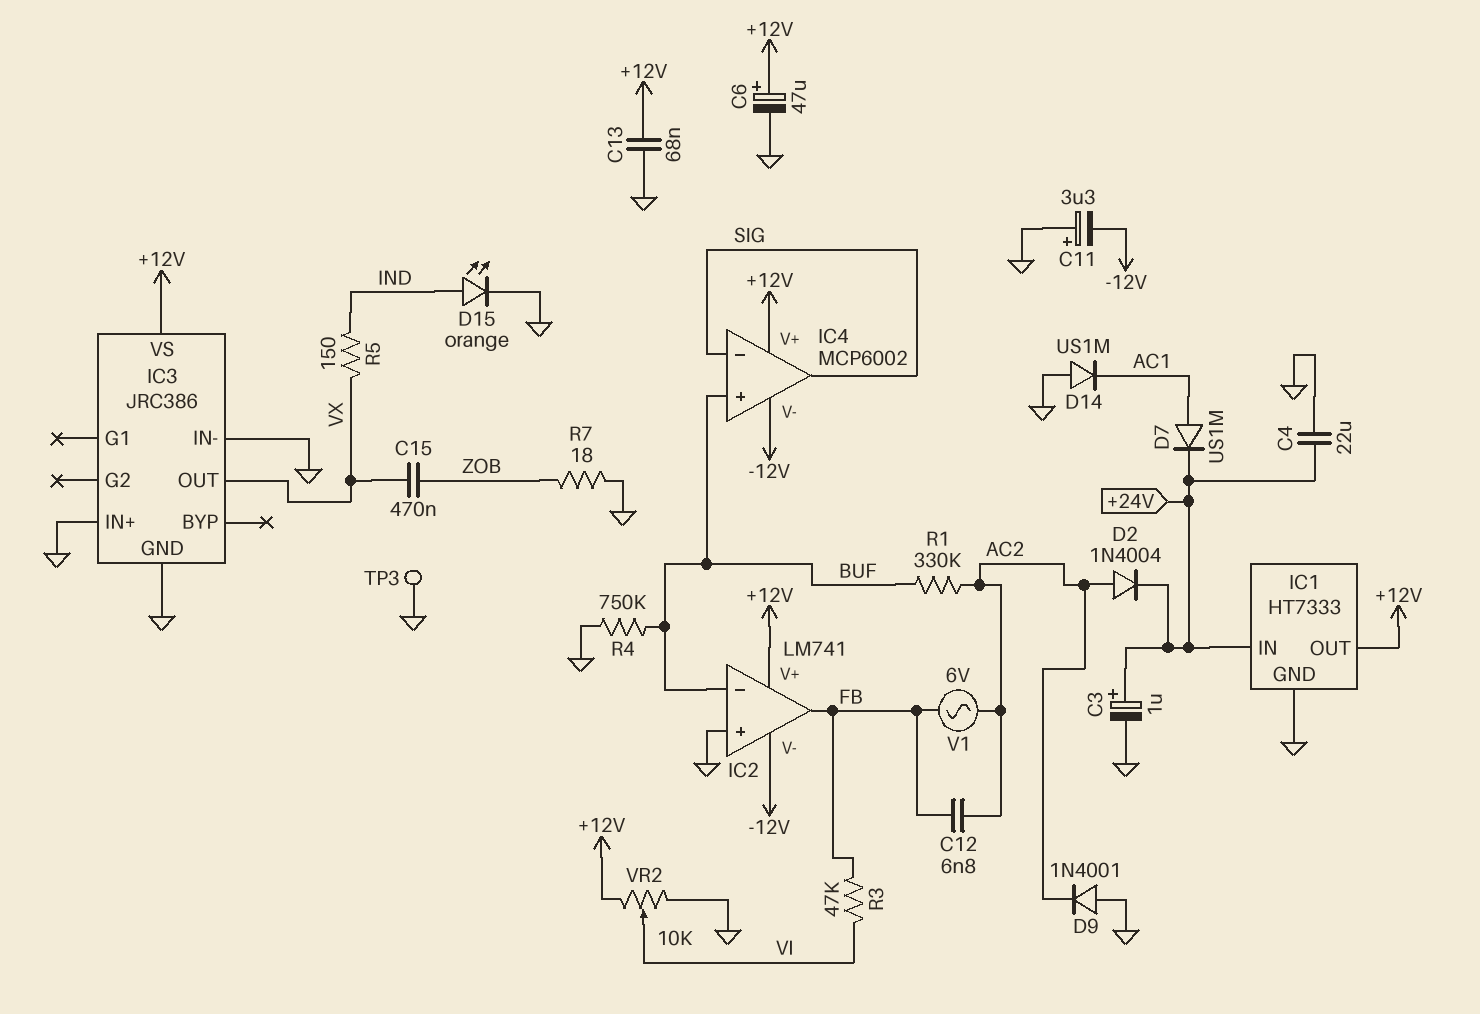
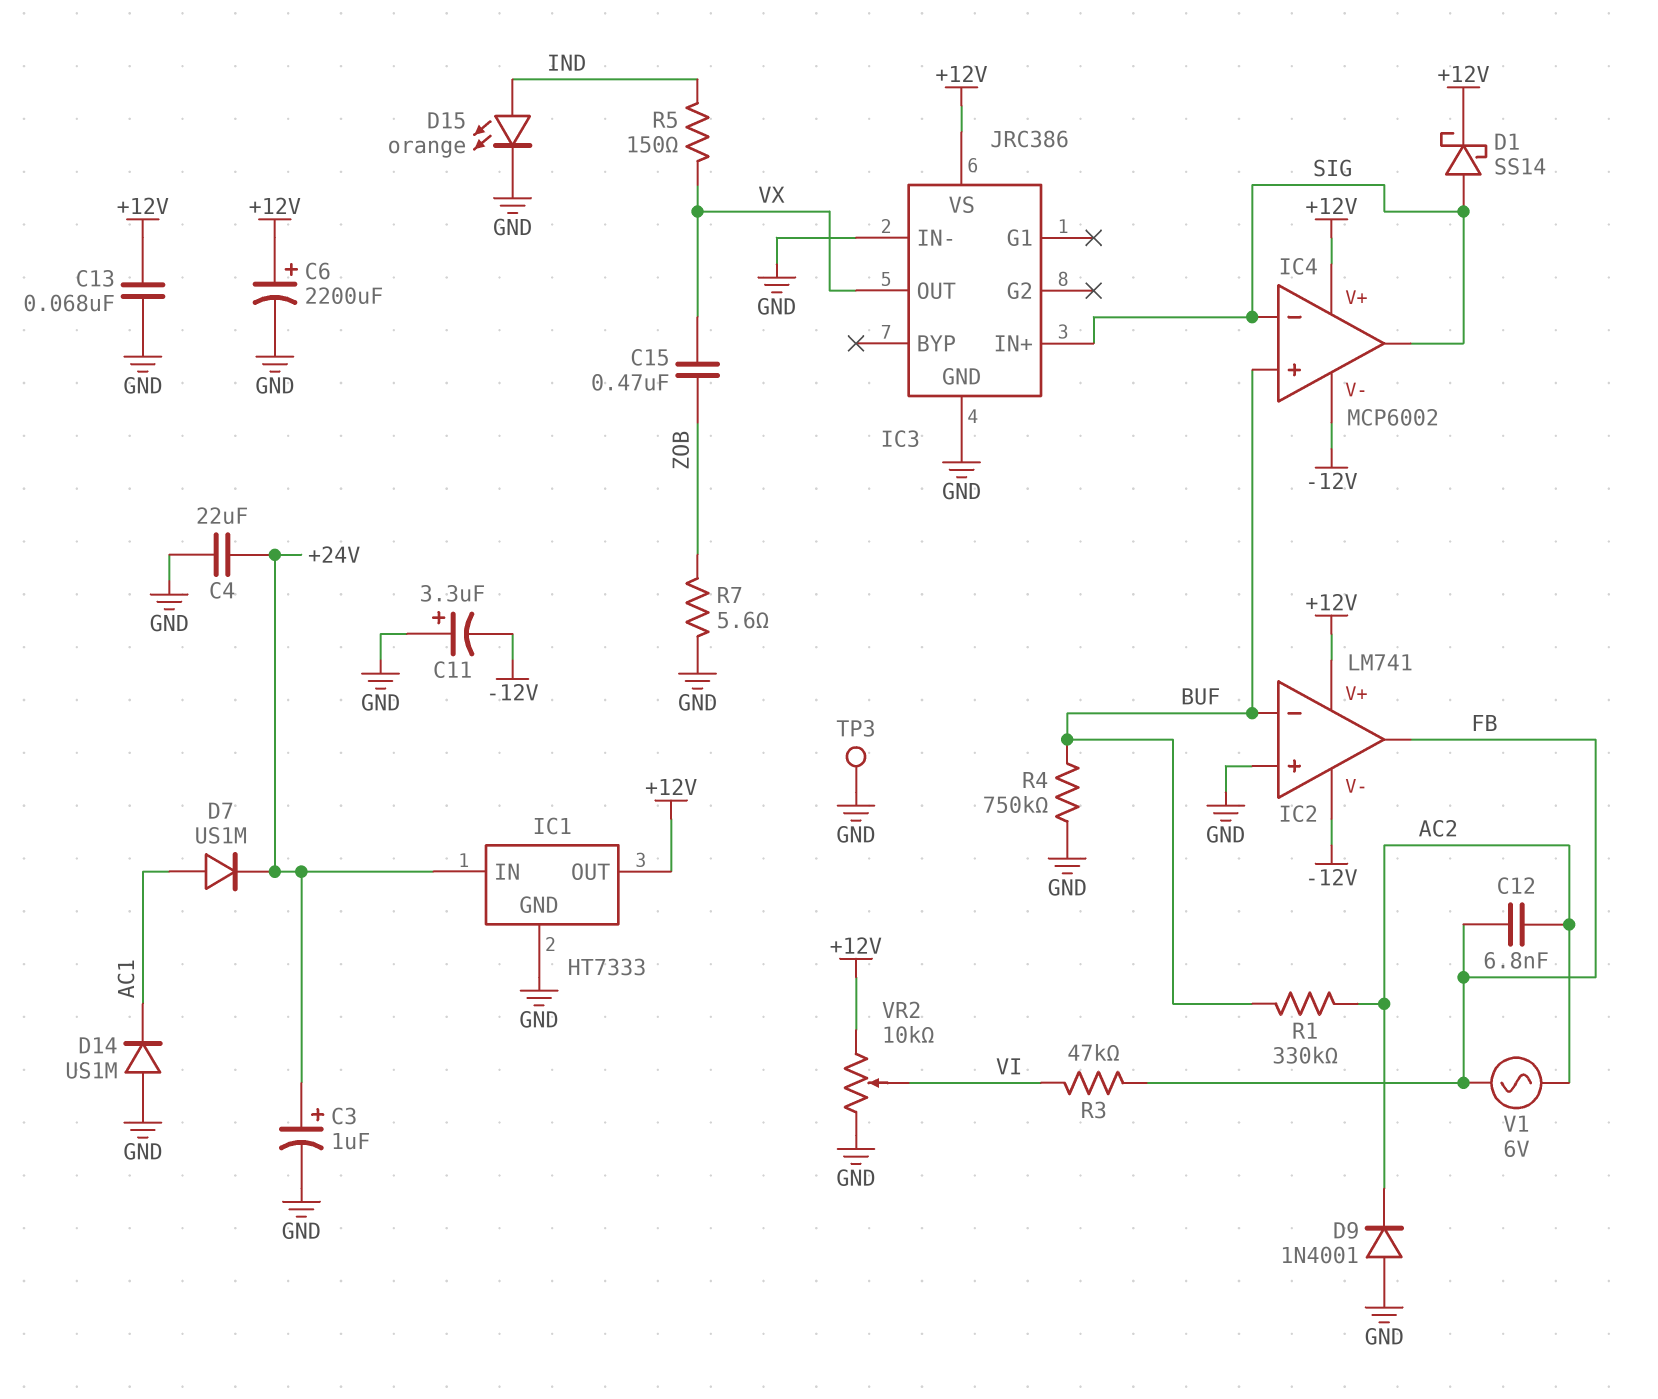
C6: 47uF (plus +12V, minus GND) -> 2200uF (plus +12V, minus GND)
D1: none -> schottky SS14 (A SIG, K +12V)
D2: diode 1N4004 (A AC2, K +24V) -> none
IC3 pin IN+: GND -> SIG
R7: 18 (GND, ZOB) -> 5.6 (GND, ZOB)

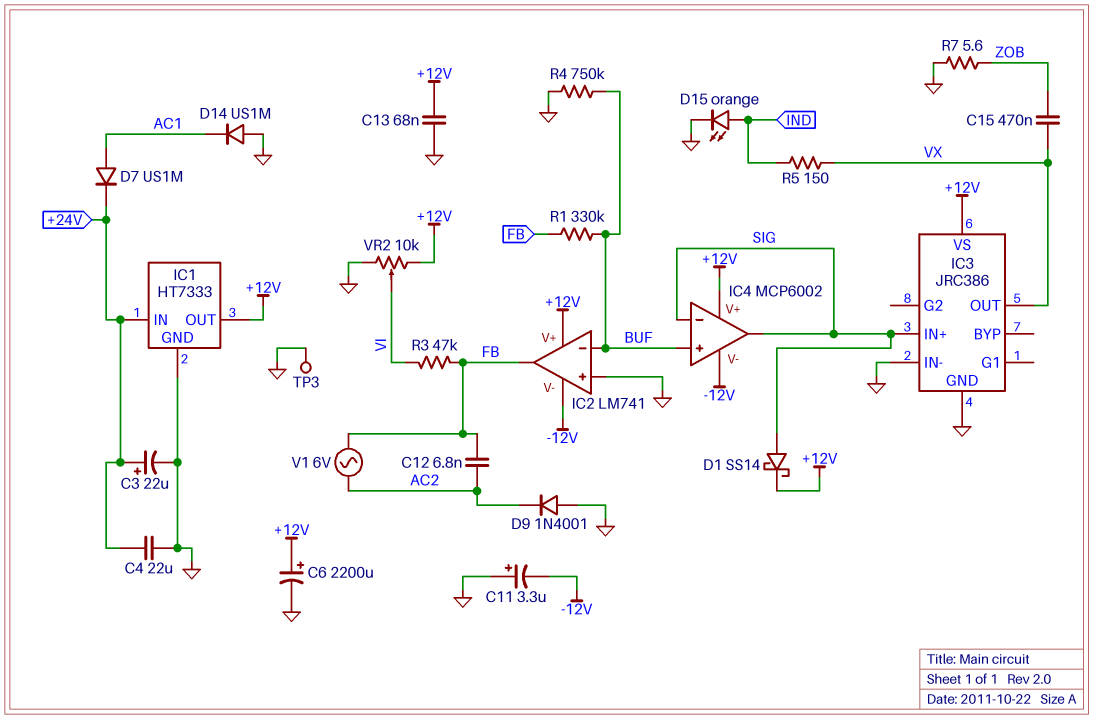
C3: 1uF (plus +24V, minus GND) -> 22uF (plus +24V, minus GND)
R1: 330k (AC2, BUF) -> 330k (BUF, FB)

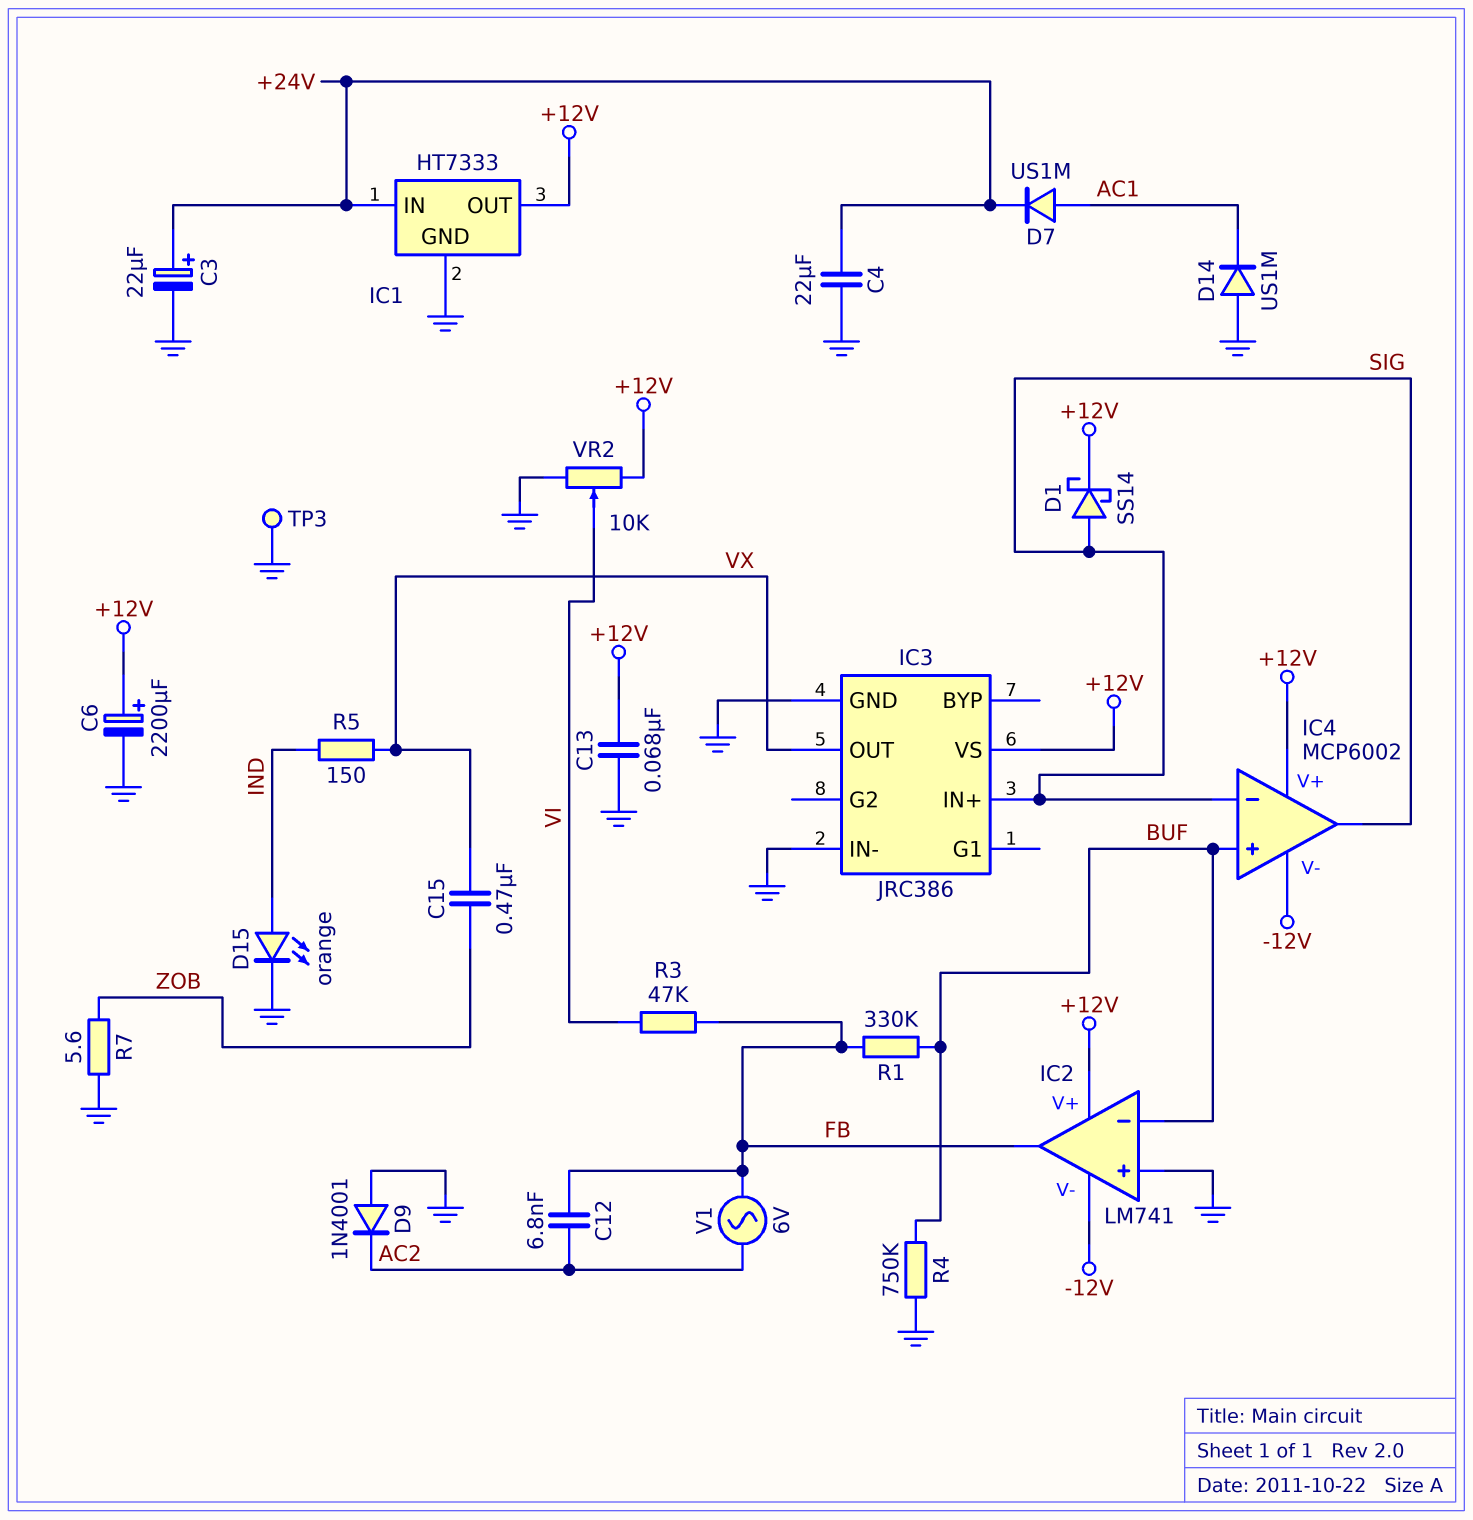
C11: 3.3uF (plus GND, minus -12V) -> none

